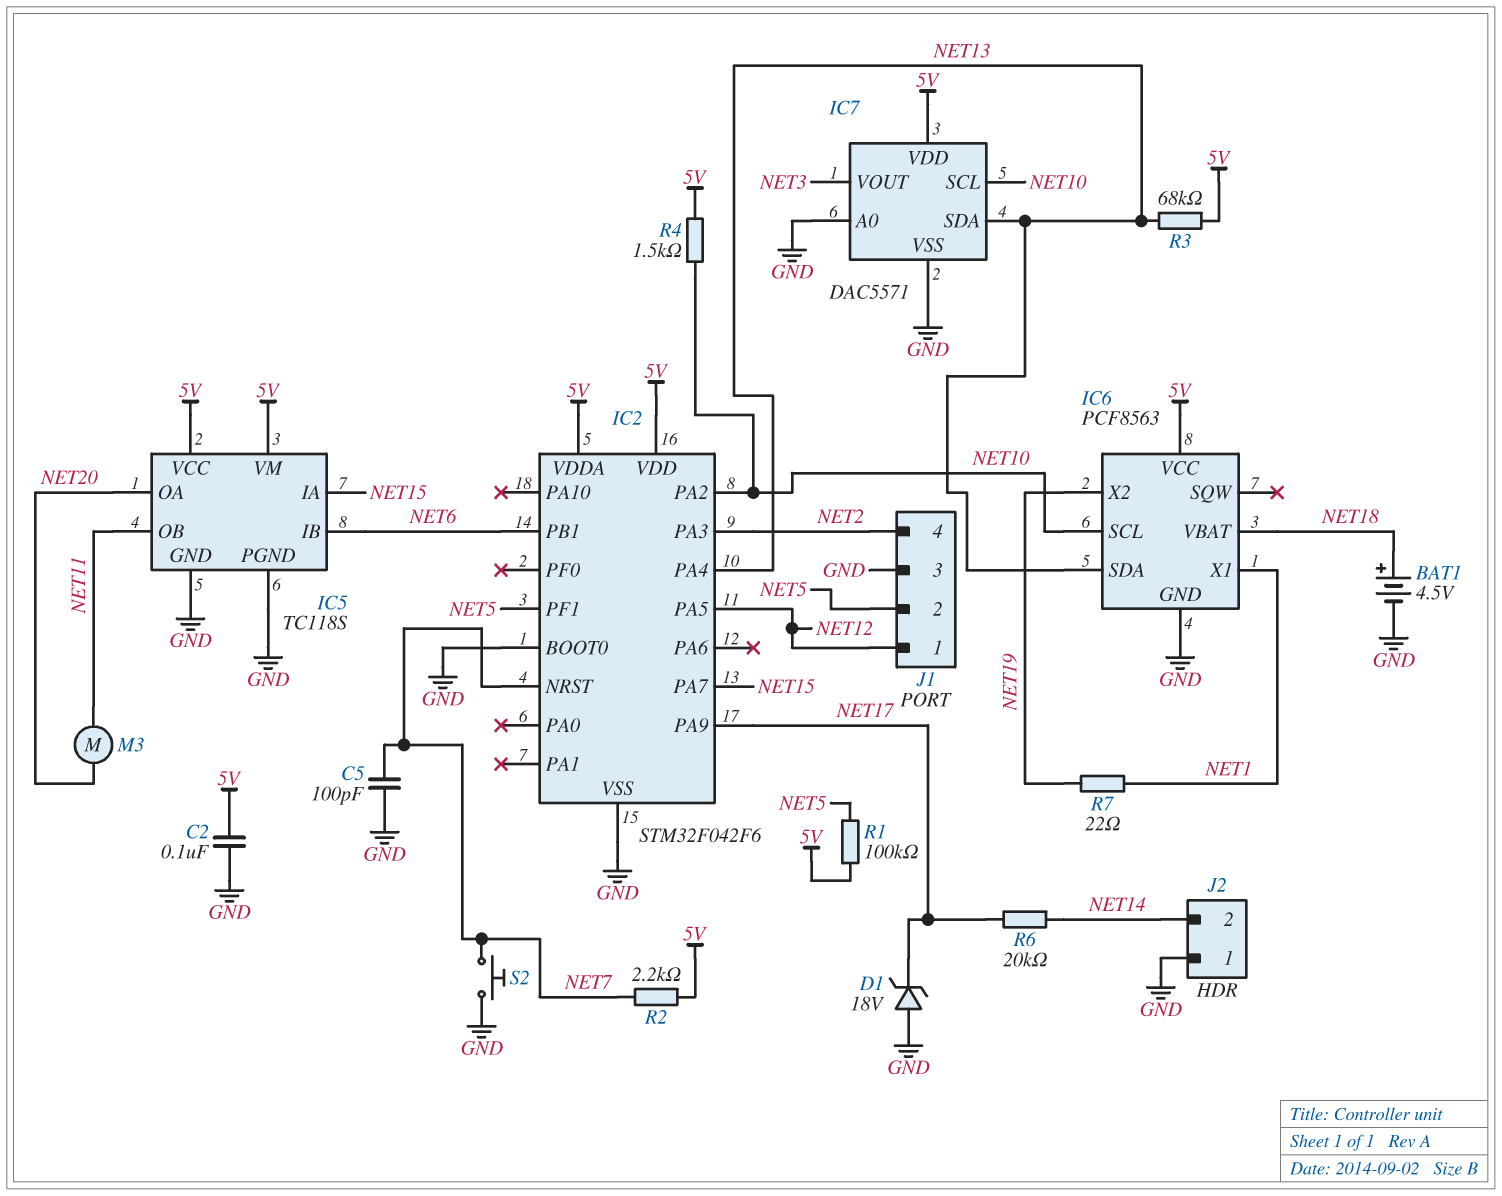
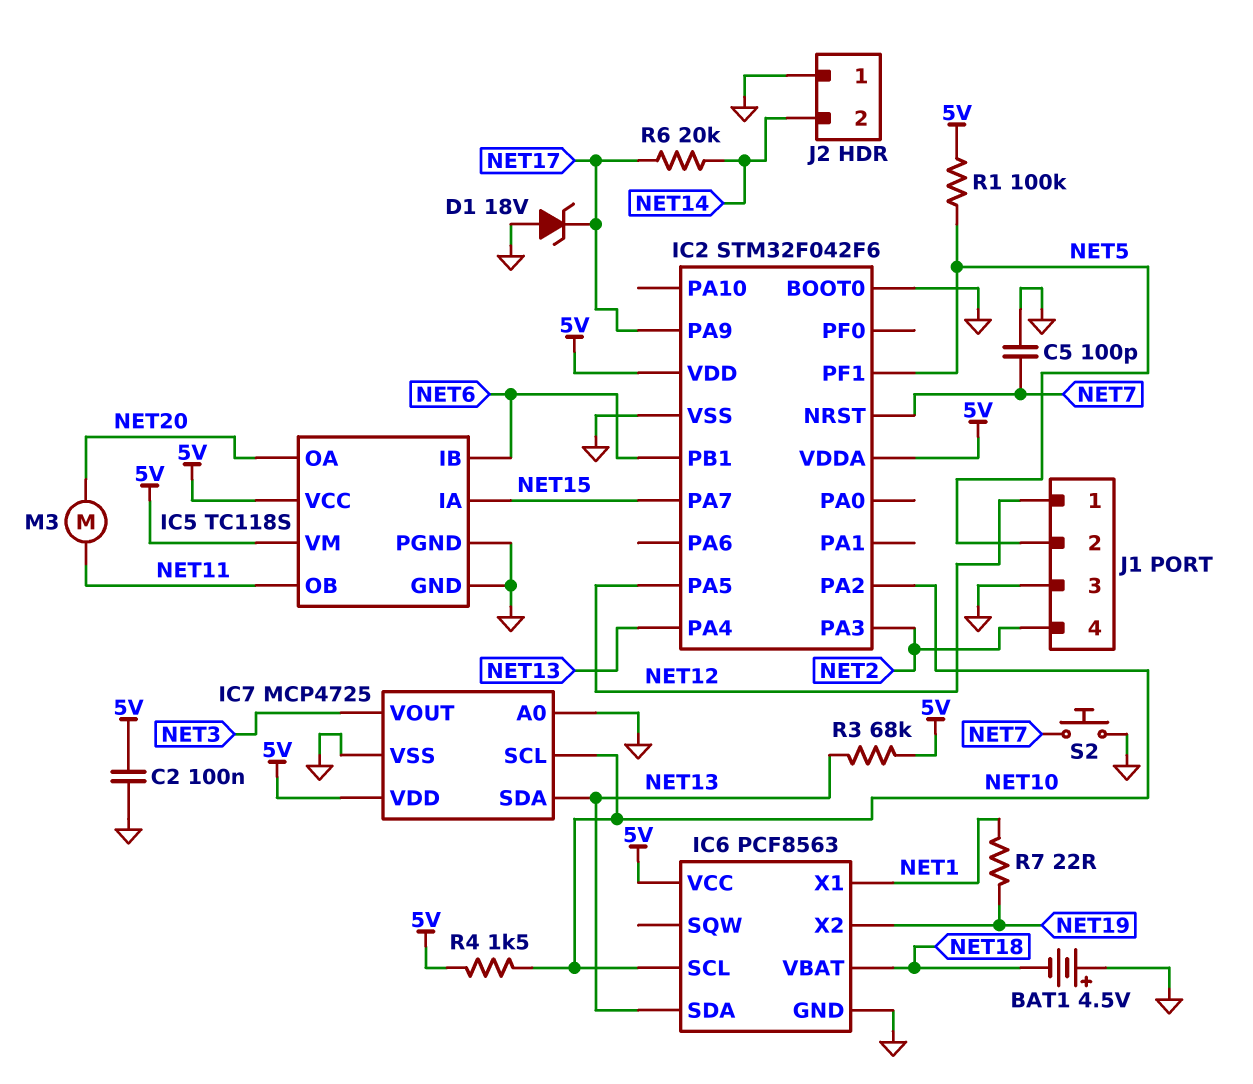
BAT1: 4.5V (plus NET18, minus GND) -> 4.5V (plus GND, minus NET18)
IC7: DAC5571 -> MCP4725
R2: 2.2k (5V, NET7) -> none

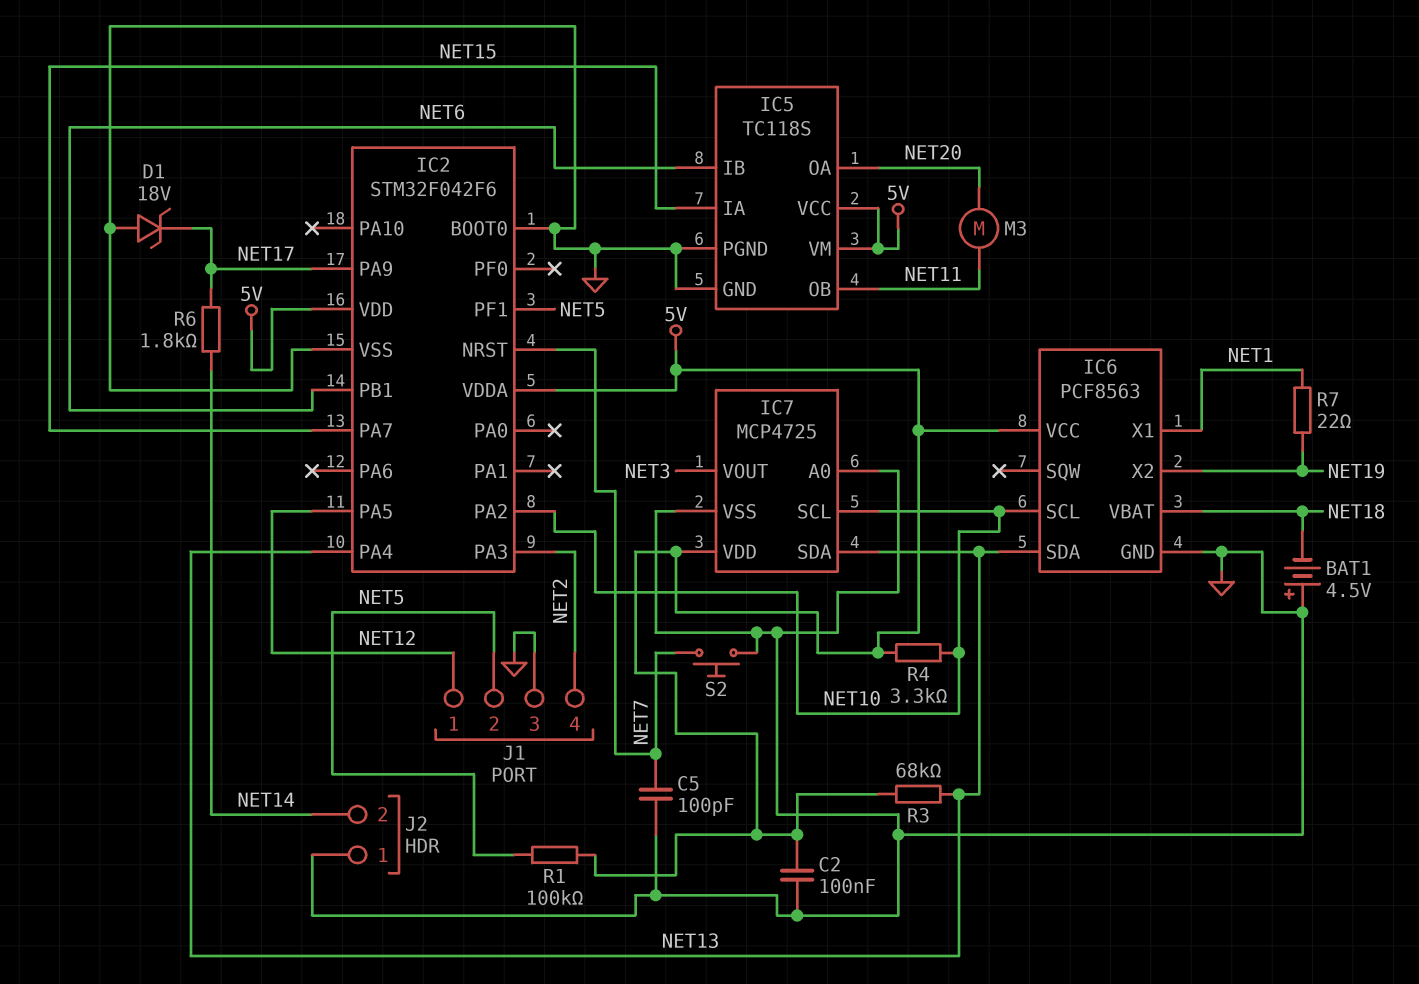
R4: 1.5k (5V, NET10) -> 3.3k (5V, NET10)
R6: 20k (NET14, NET17) -> 1.8k (NET14, NET17)

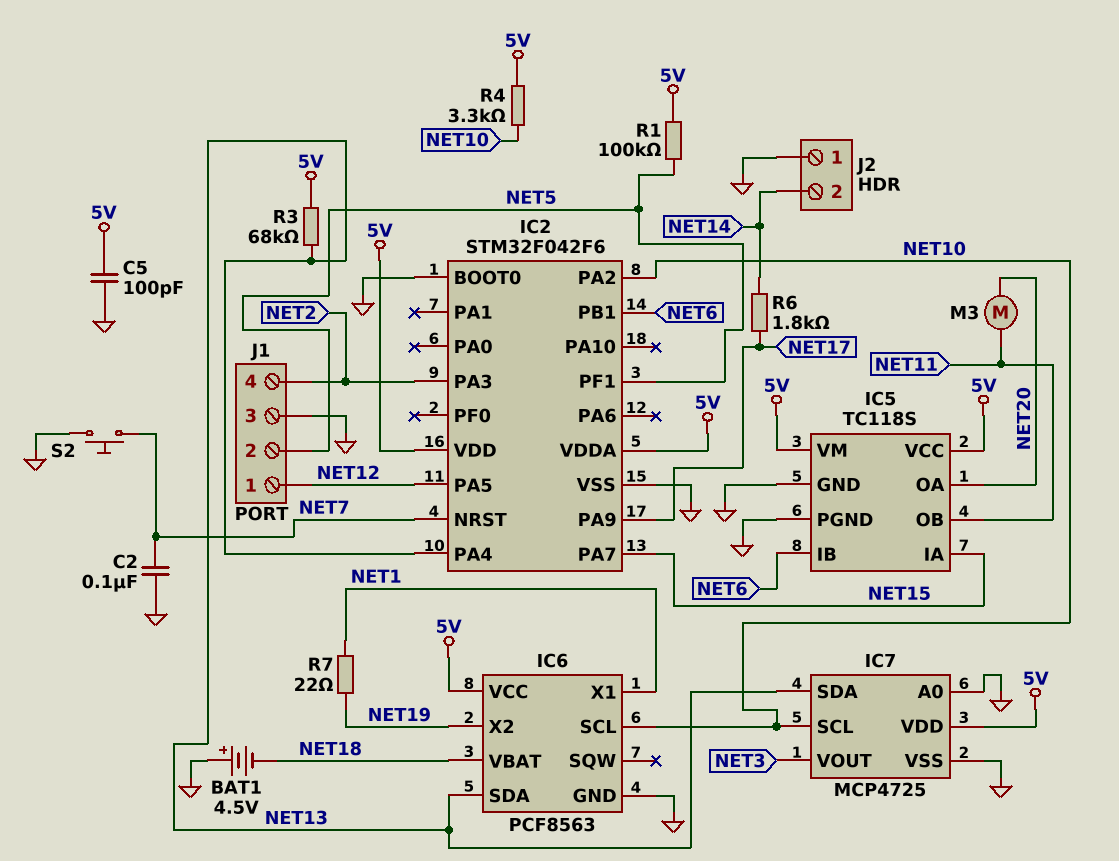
C2: 100nF (5V, GND) -> 100nF (GND, NET7)
C5: 100pF (GND, NET7) -> 100pF (5V, GND)
D1: zener 18V (A GND, K NET17) -> none

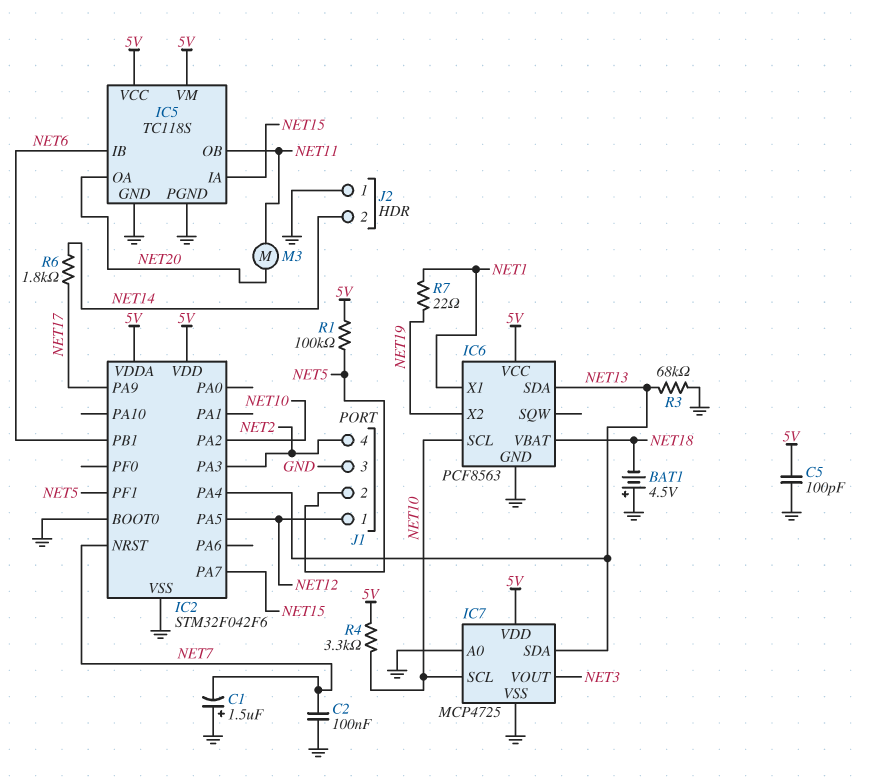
C1: none -> 1.5uF (plus GND, minus NET7)
R3: 68k (5V, NET13) -> 68k (GND, NET13)
S2: button (GND, NET7) -> none

